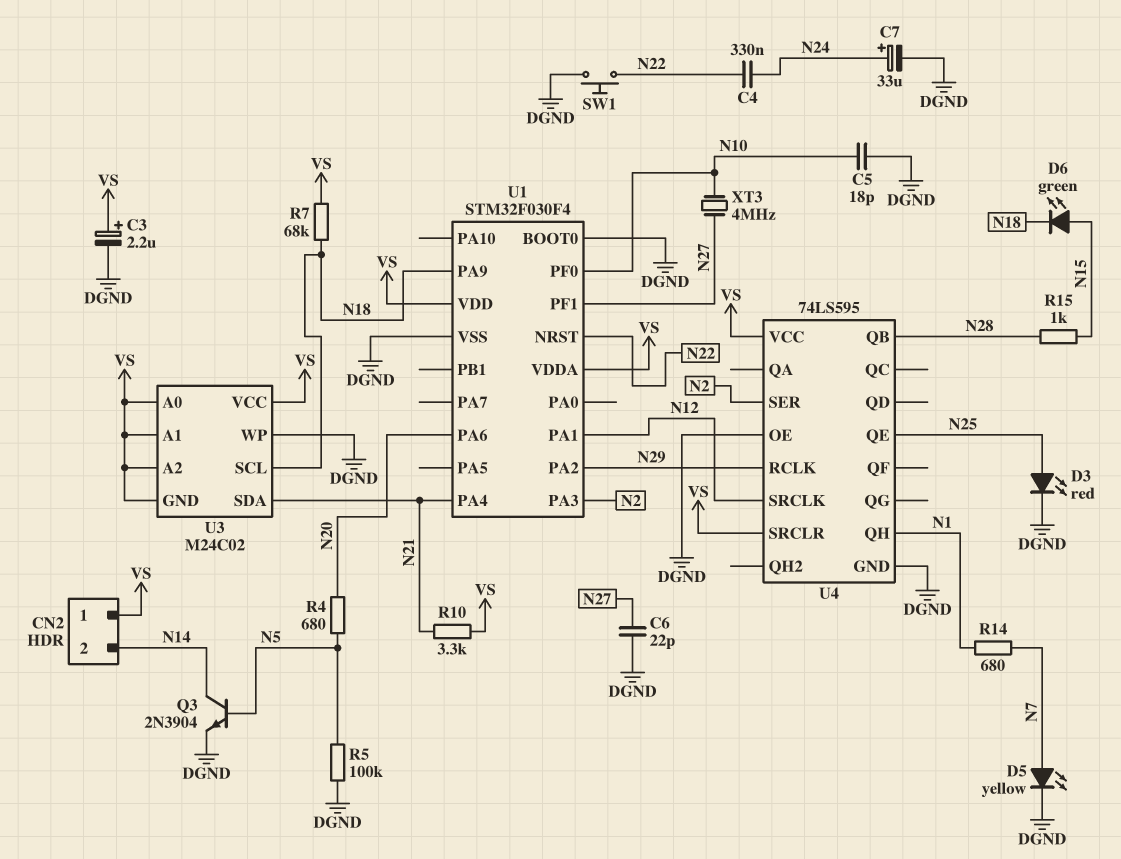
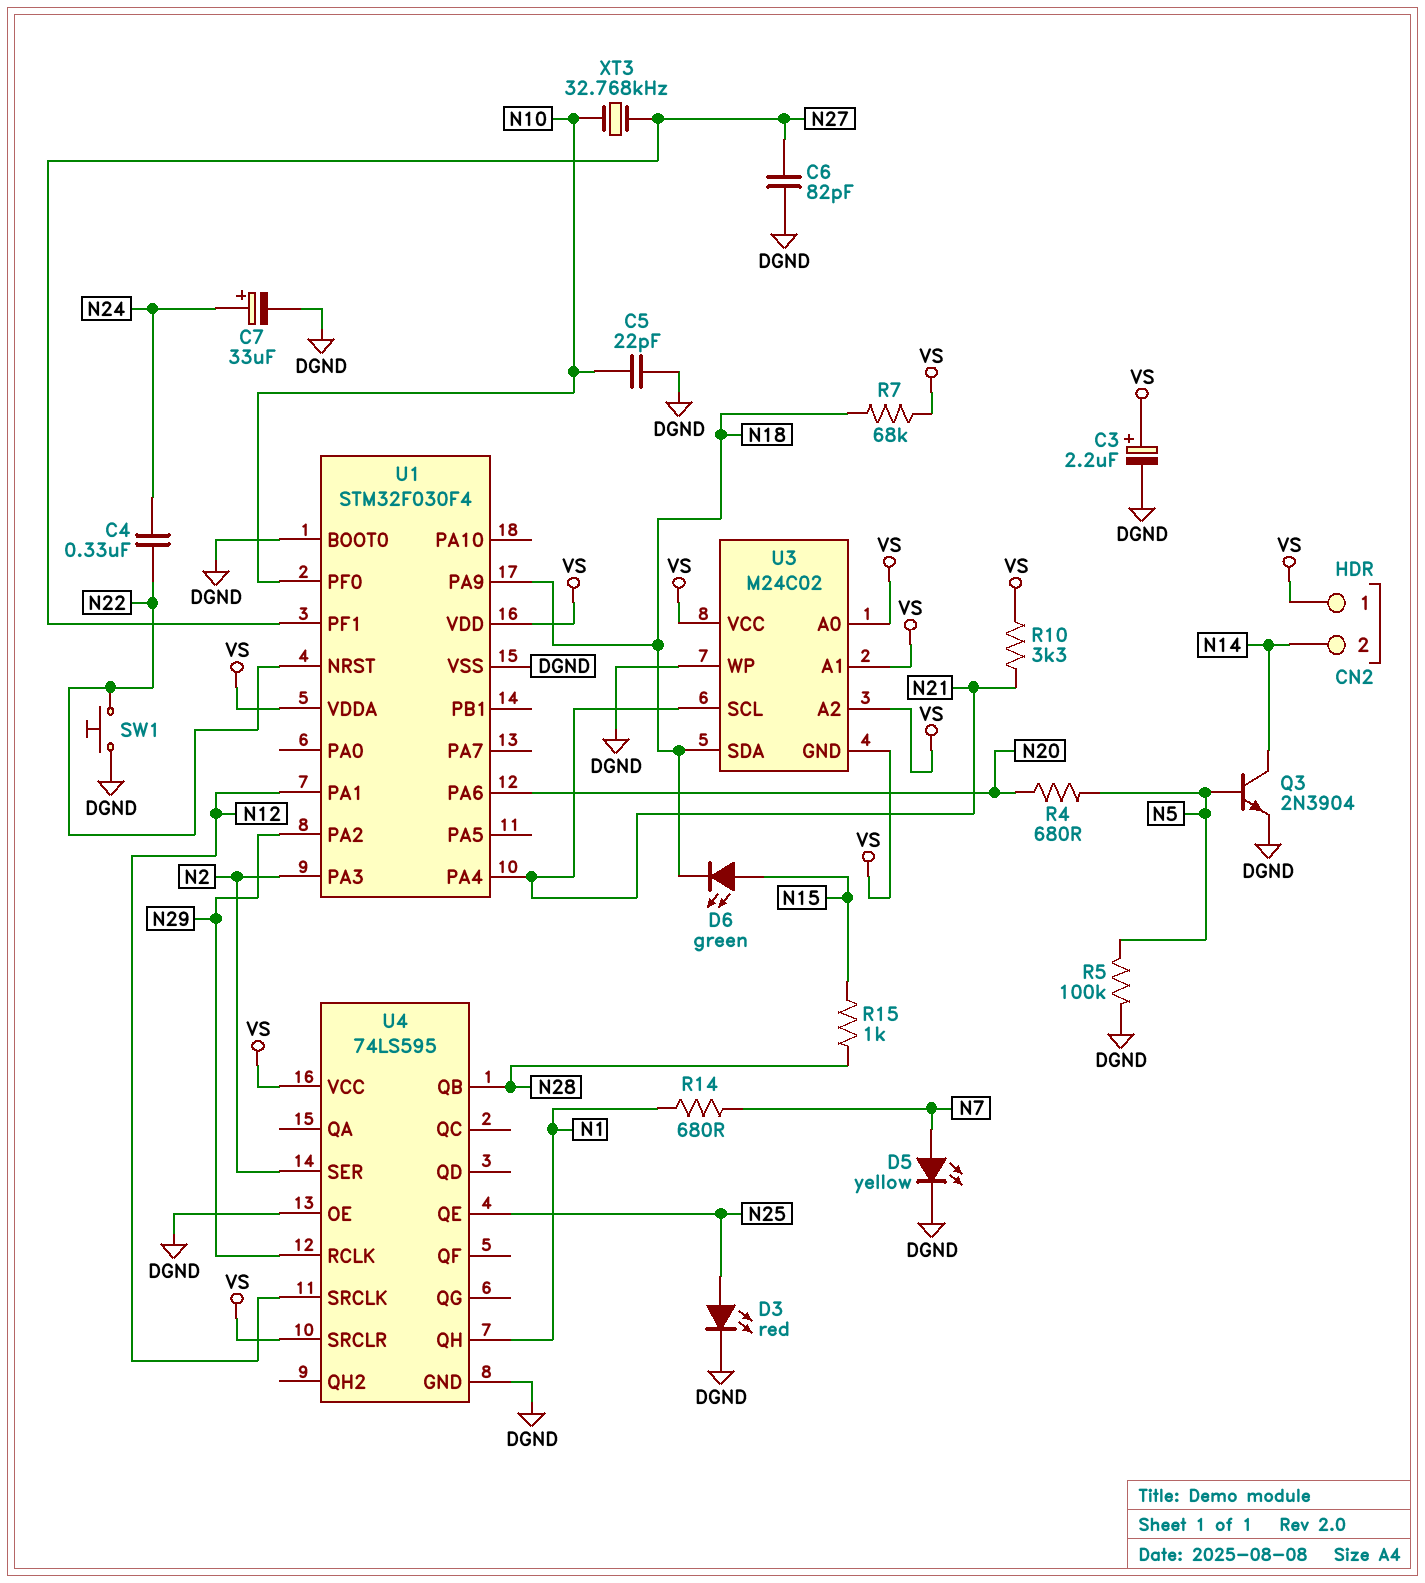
C5: 18pF (DGND, N10) -> 22pF (DGND, N10)
C6: 22pF (DGND, N27) -> 82pF (DGND, N27)
U3 pin SCL: N18 -> N21
U3 pin SDA: N21 -> N18
XT3: 4MHz (N10, N27) -> 32.768kHz (N10, N27)

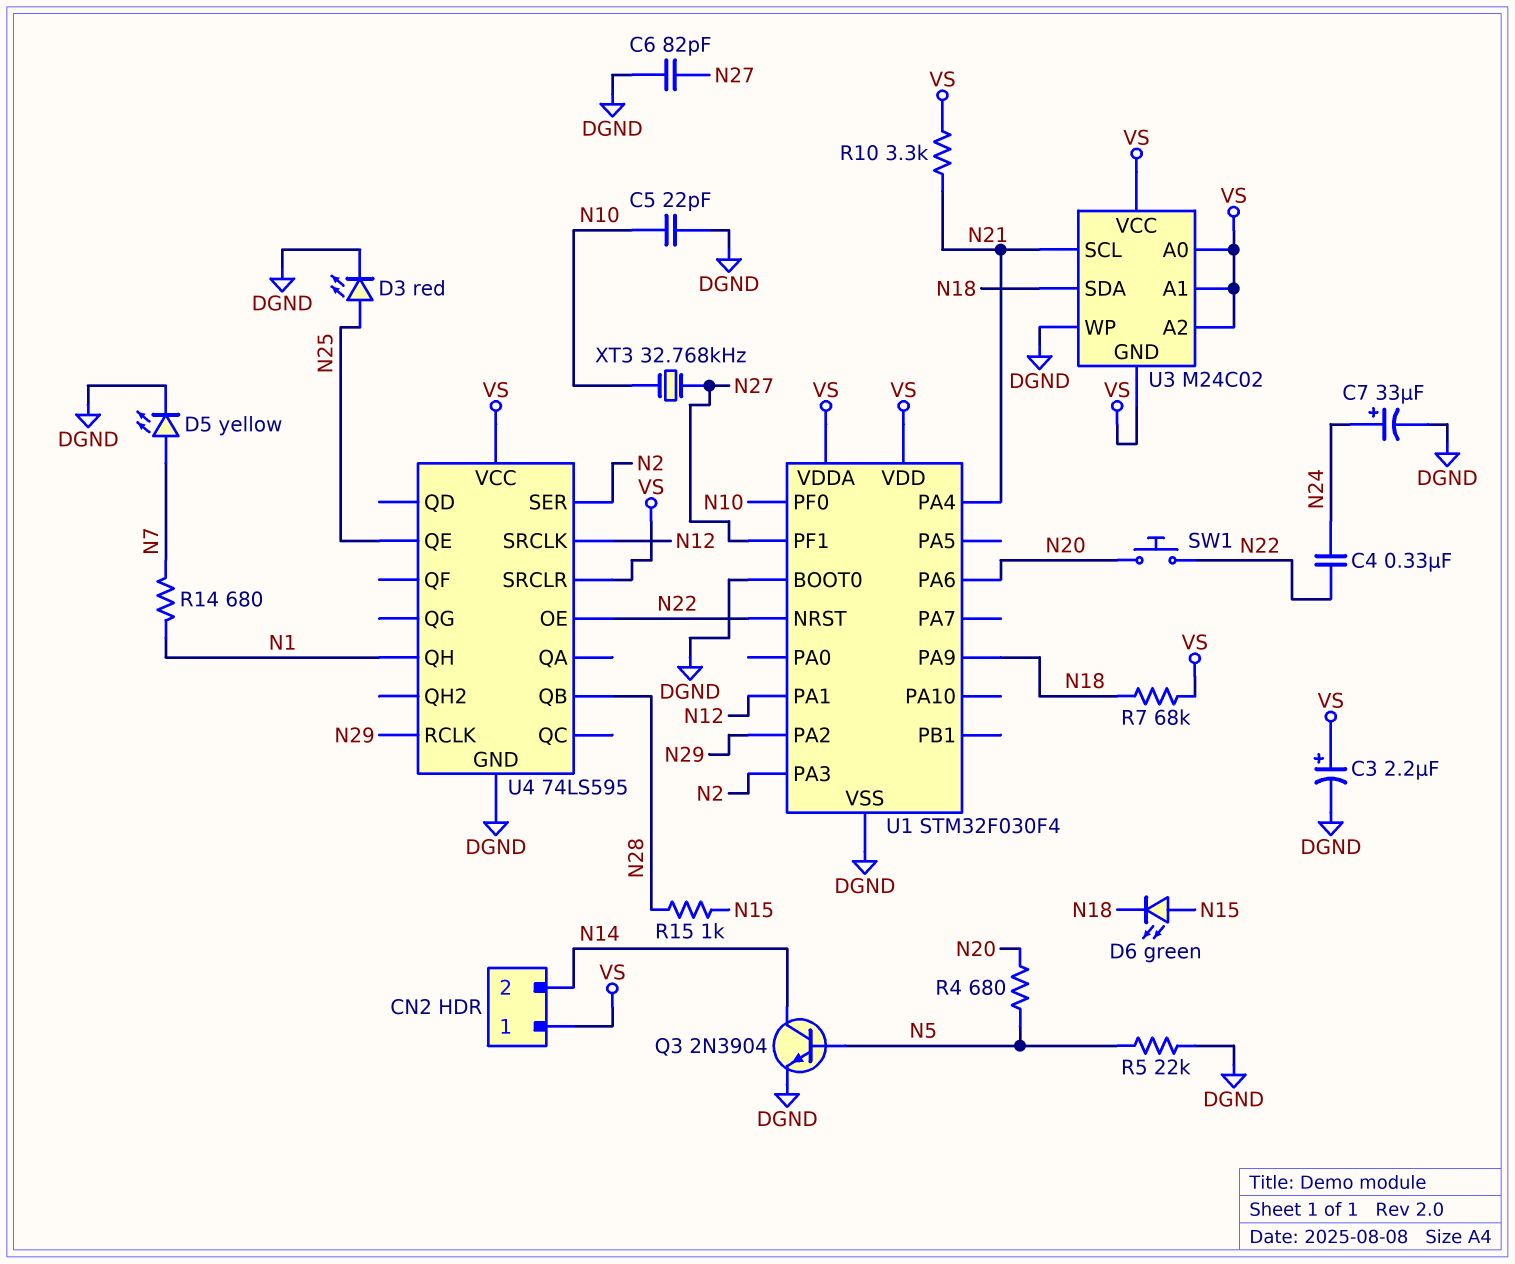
R5: 100k (DGND, N5) -> 22k (DGND, N5)
SW1: button (DGND, N22) -> button (N20, N22)
U4 pin OE: DGND -> N22

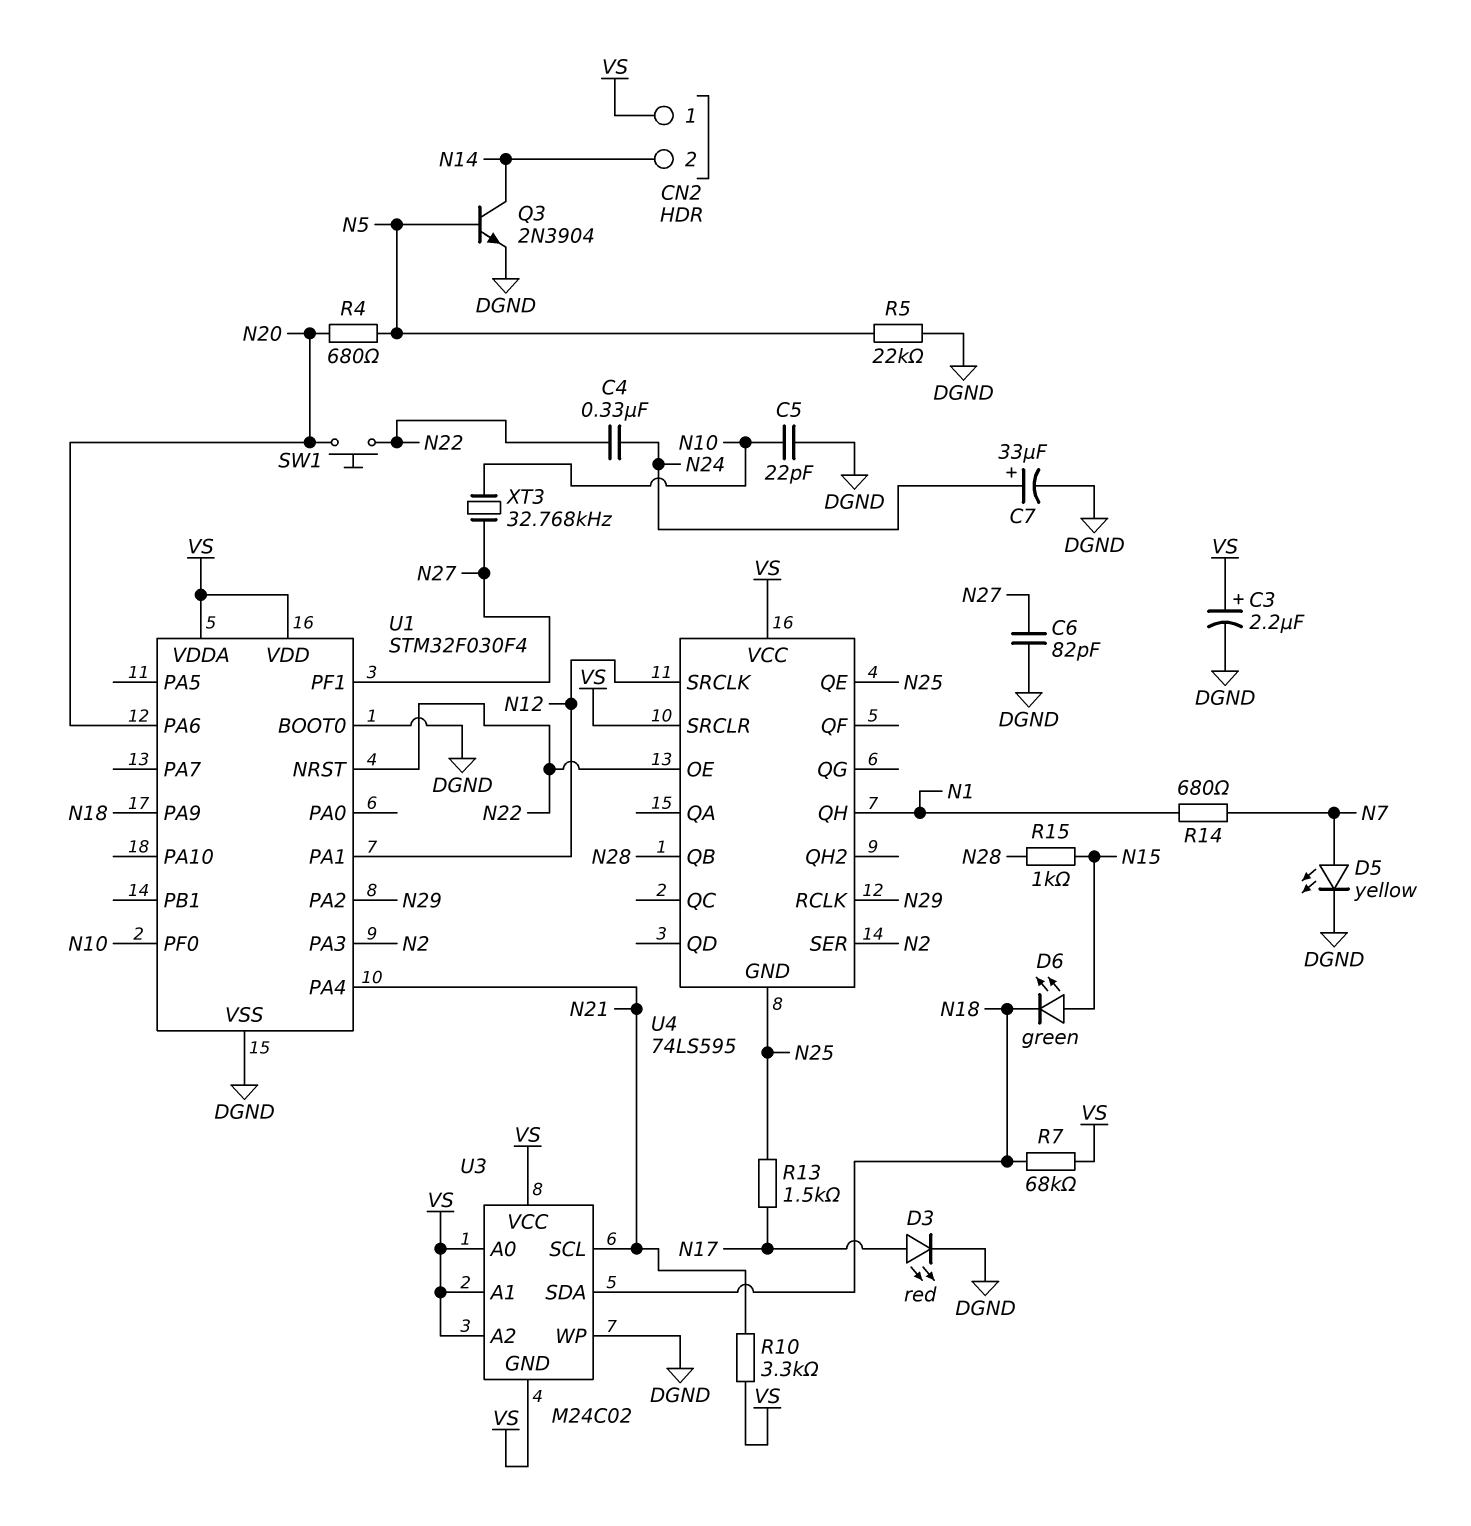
D3: LED red (A N25, K DGND) -> LED red (A N17, K DGND)
R13: none -> 1.5k (N17, N25)
U4 pin GND: DGND -> N25

